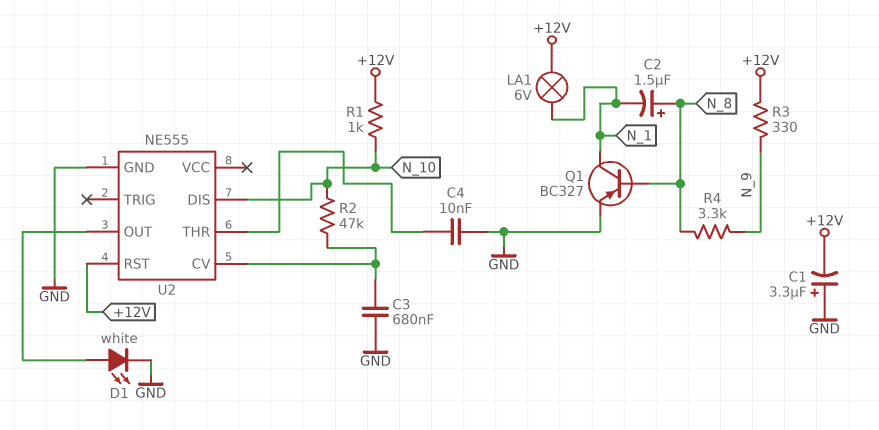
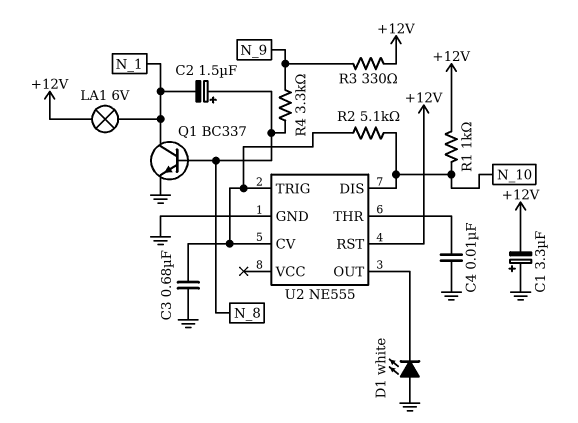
D1: LED white (A U2/OUT, K GND) -> LED white (A GND, K U2/OUT)
Q1: PNP BC327 (B N_8, C N_1, E GND) -> NPN BC337 (B N_8, C N_1, E GND)
R2: 47k (N_10, U2/CV) -> 5.1k (N_10, U2/CV)
U2 pin TRIG: none -> U2/CV

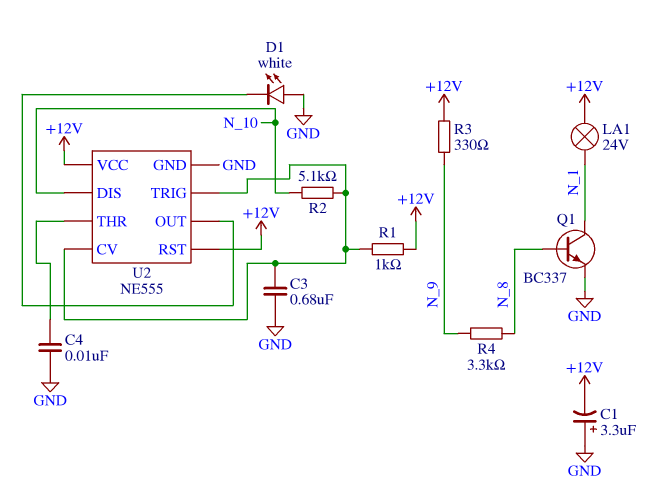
C2: 1.5uF (plus N_8, minus N_1) -> none
LA1: lamp 6V (+12V, N_1) -> lamp 24V (+12V, N_1)
R1: 1k (+12V, N_10) -> 1k (+12V, U2/CV)
U2 pin VCC: none -> +12V

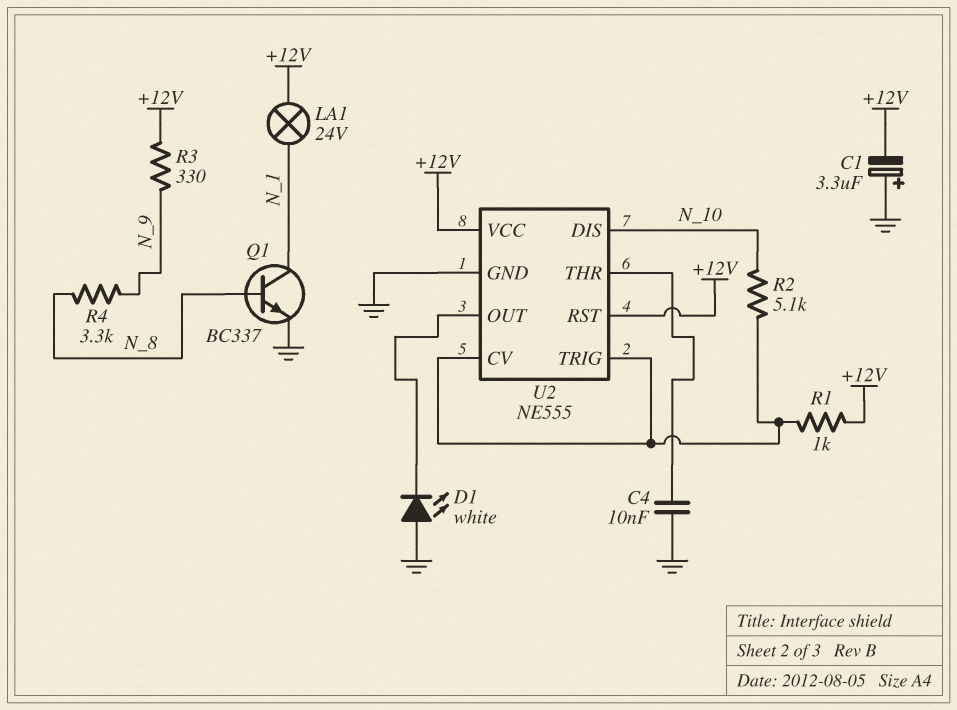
C3: 680nF (GND, U2/CV) -> none

